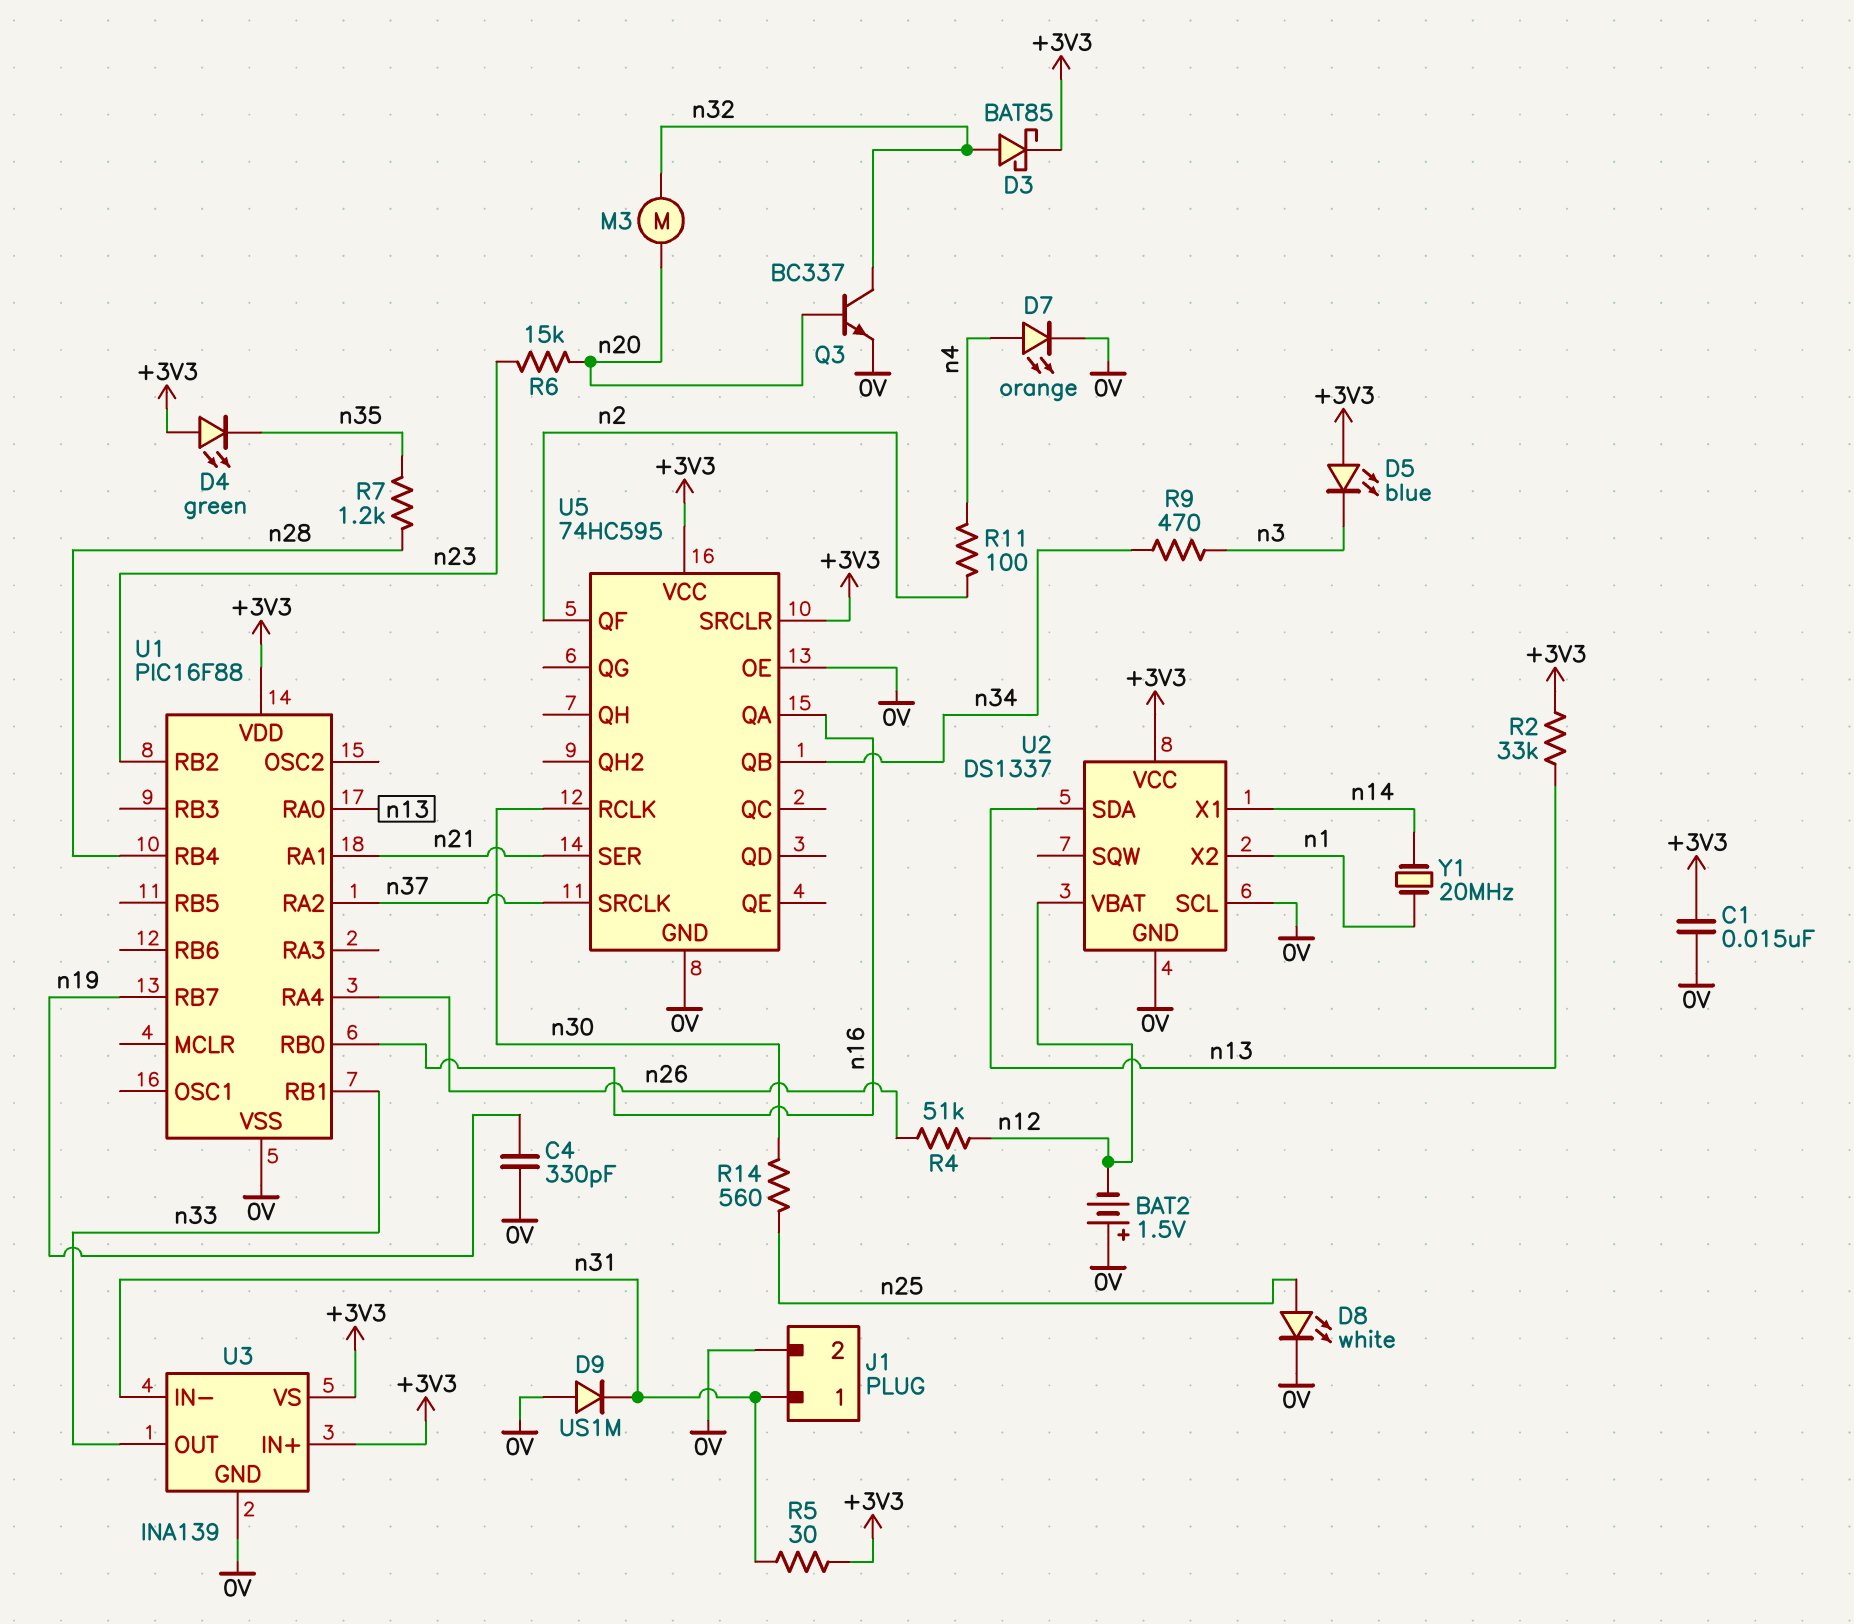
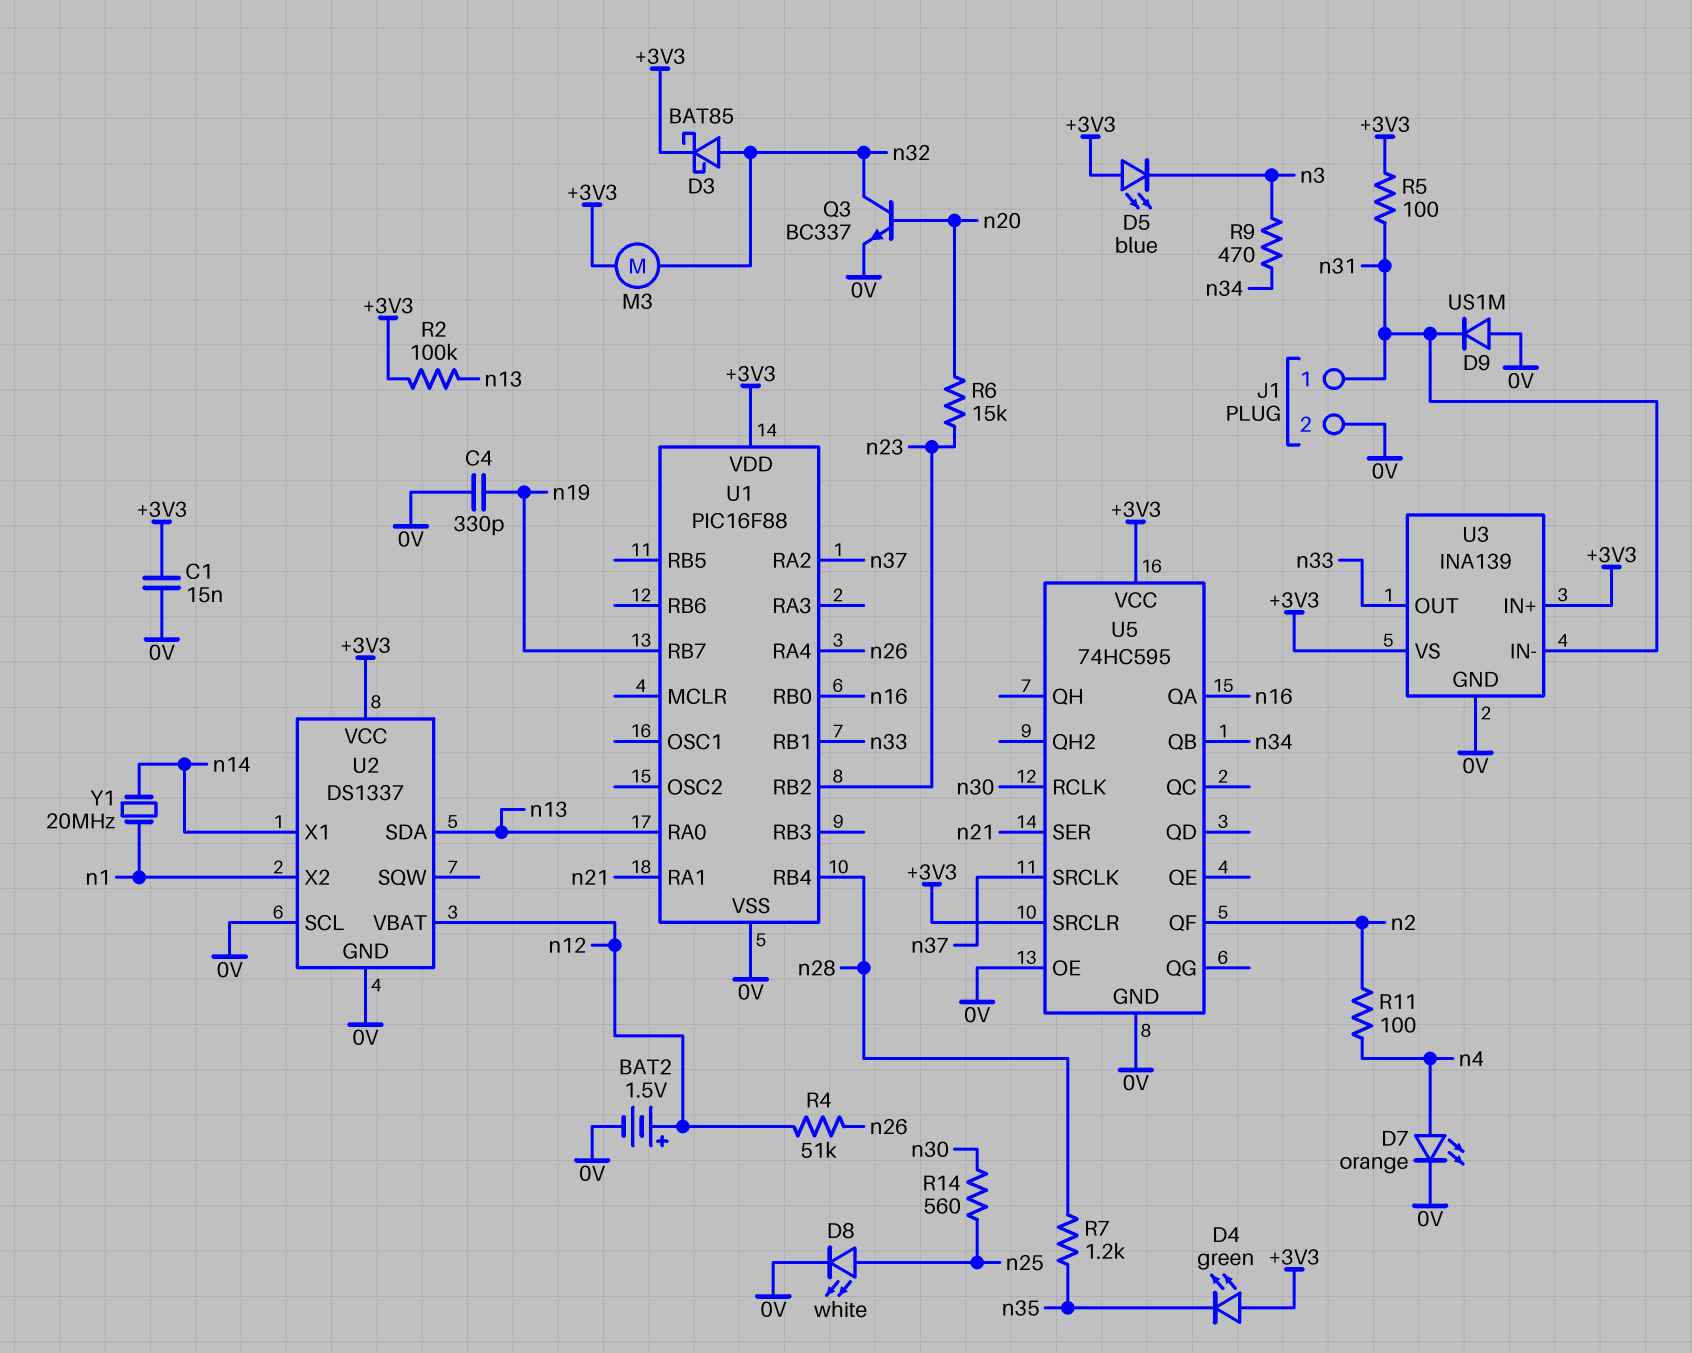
BAT2: 1.5V (plus 0V, minus n12) -> 1.5V (plus n12, minus 0V)
M3: motor (n20, n32) -> motor (+3V3, n32)
R2: 33k (+3V3, n13) -> 100k (+3V3, n13)
R5: 30 (+3V3, n31) -> 100 (+3V3, n31)

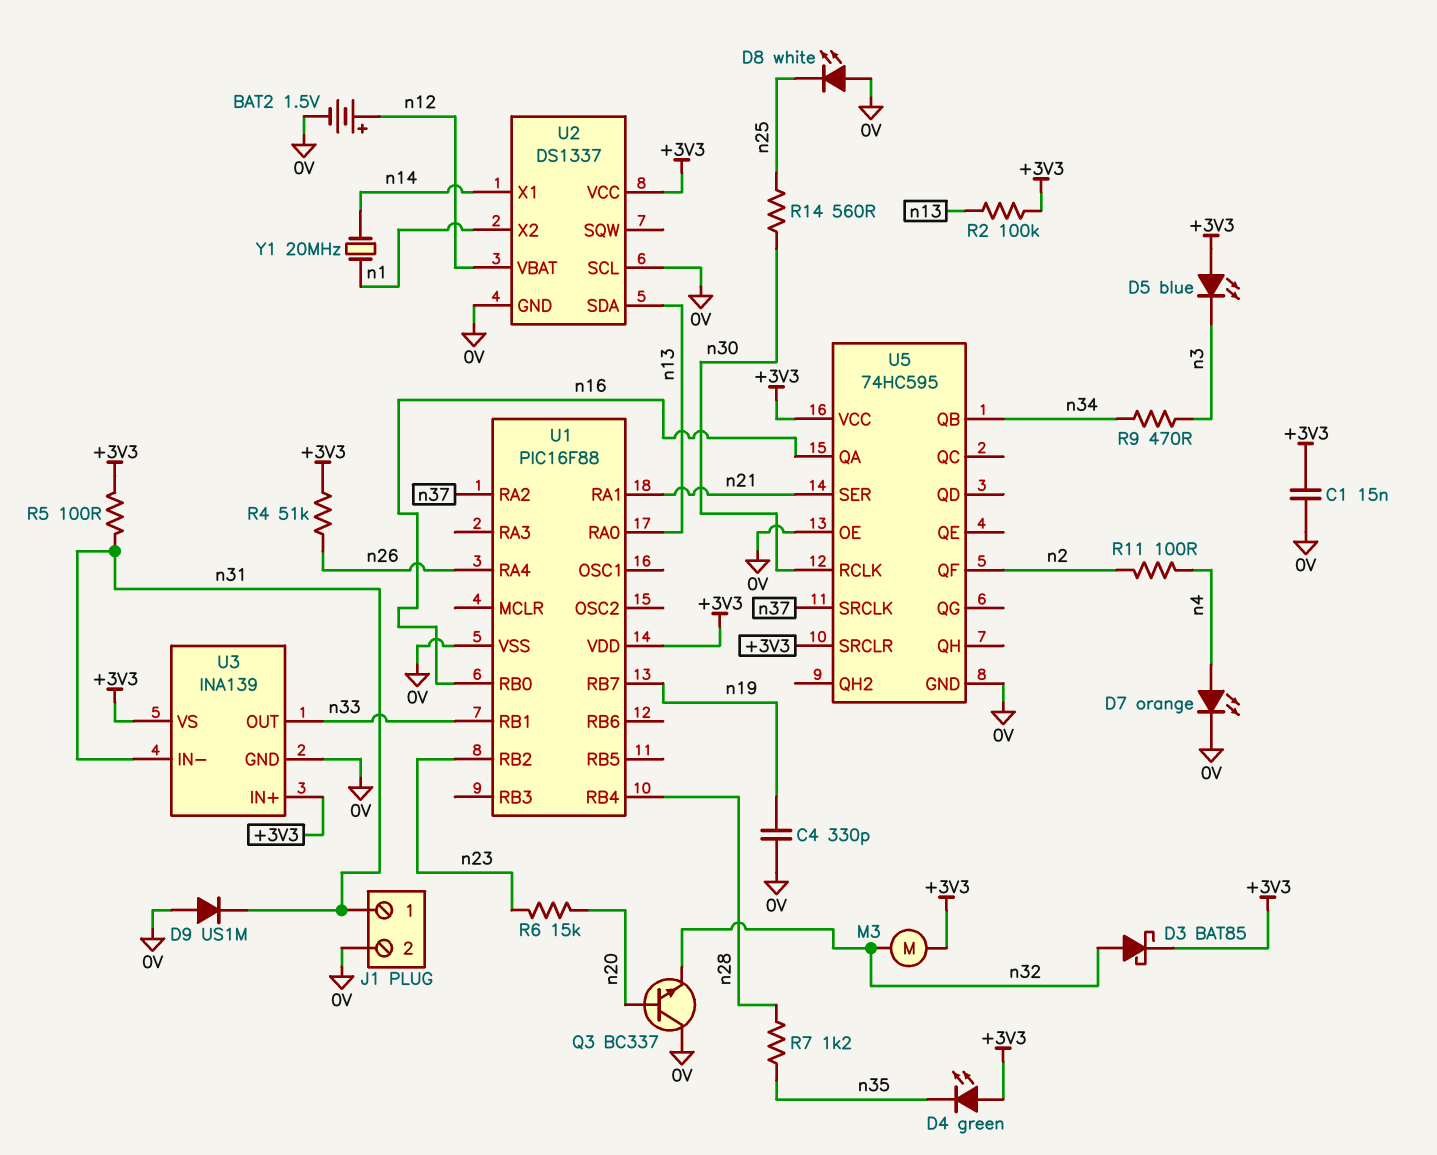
D8: LED white (A n25, K 0V) -> LED white (A 0V, K n25)
Q3: NPN BC337 (B n20, C n32, E 0V) -> NPN BC337 (B n20, C 0V, E n32)
R4: 51k (n12, n26) -> 51k (+3V3, n26)

